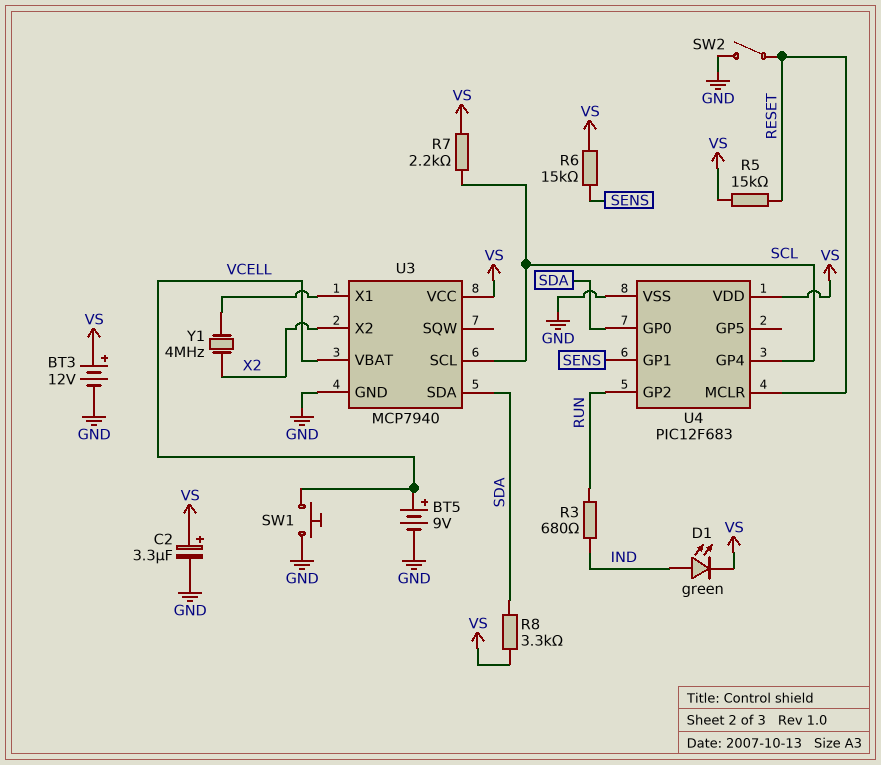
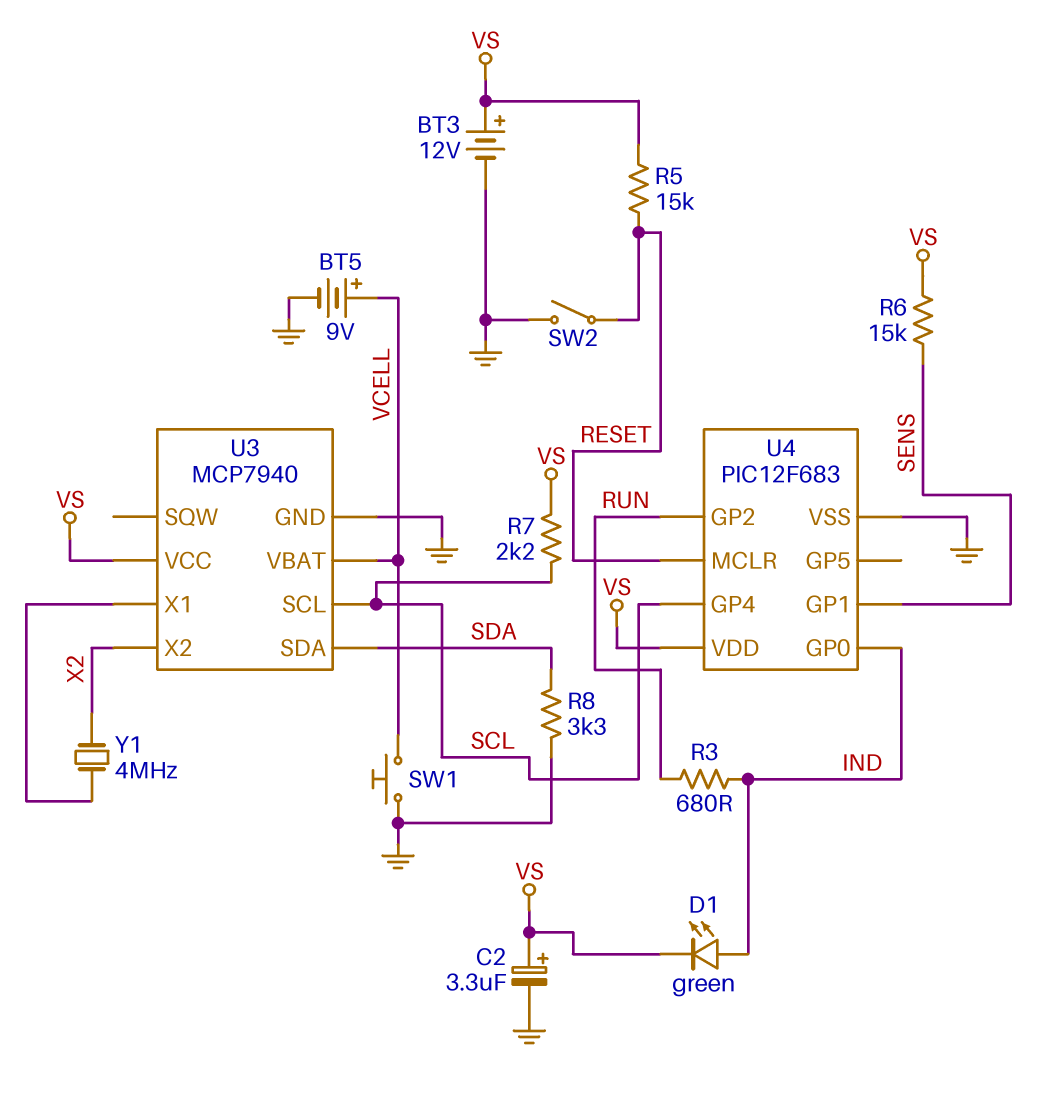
R8: 3.3k (SDA, VS) -> 3.3k (GND, SDA)
U4 pin GP0: SDA -> IND

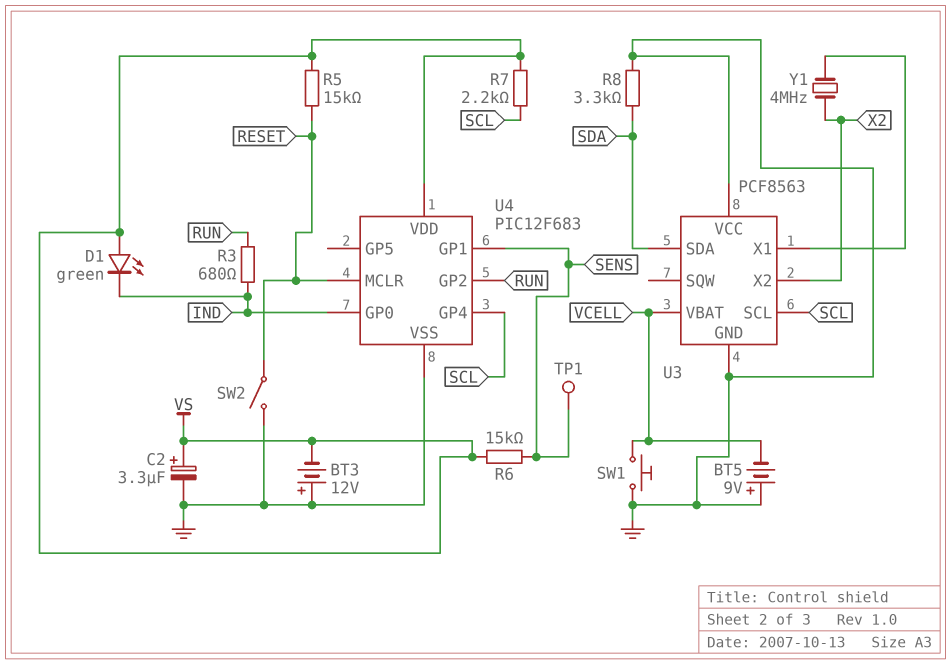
BT3: 12V (plus VS, minus GND) -> 12V (plus GND, minus VS)
BT5: 9V (plus VCELL, minus GND) -> 9V (plus GND, minus VCELL)
D1: LED green (A IND, K VS) -> LED green (A VS, K IND)
TP1: none -> test point (SENS)
U3: MCP7940 -> PCF8563
U3 pin VCC: VS -> GND

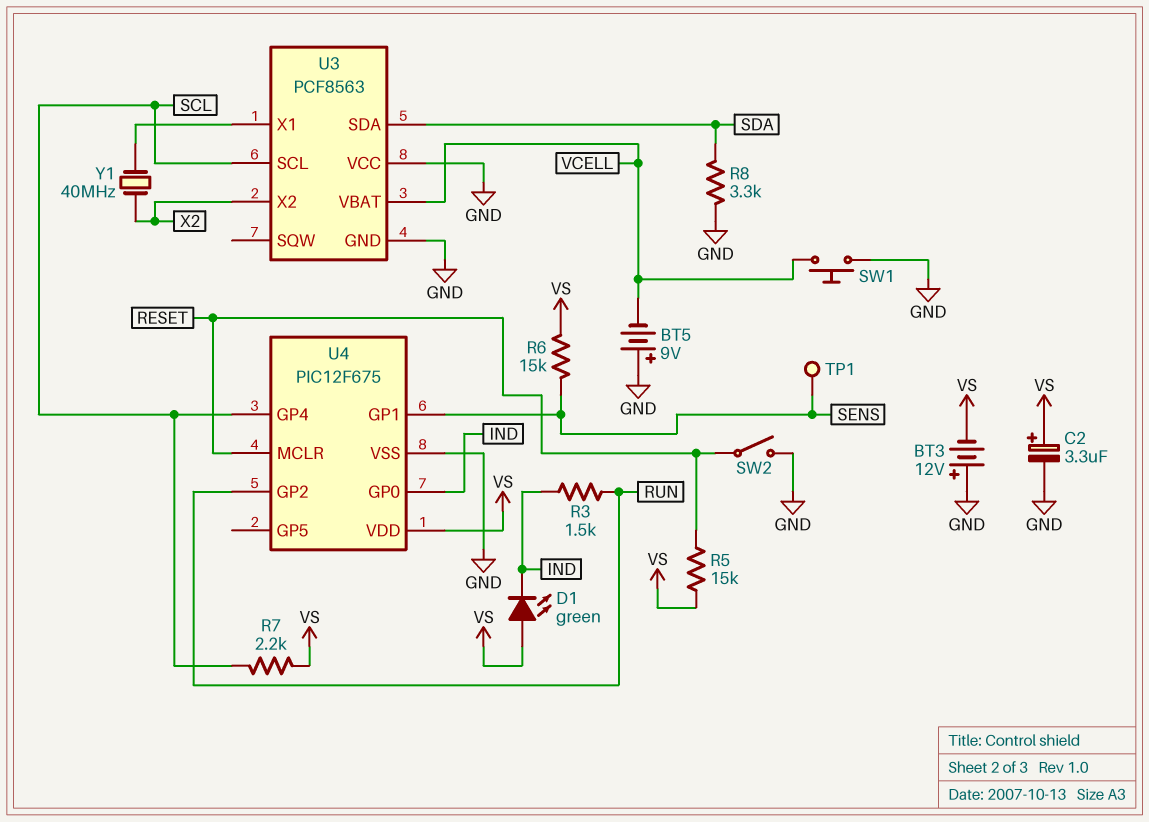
R3: 680 (IND, RUN) -> 1.5k (IND, RUN)
U4: PIC12F683 -> PIC12F675
Y1: 4MHz (U3/X1, X2) -> 40MHz (U3/X1, X2)

